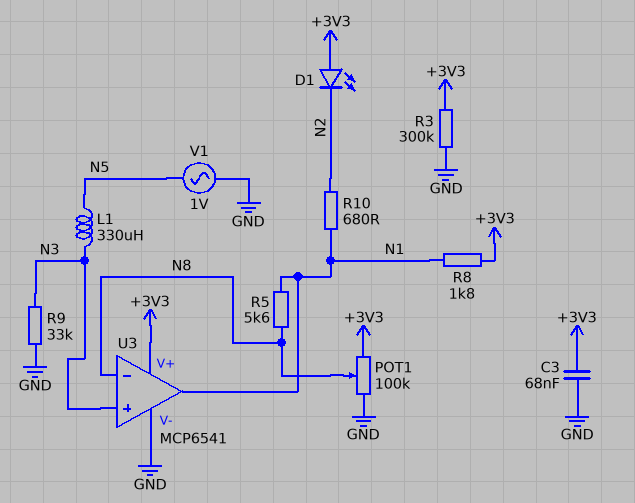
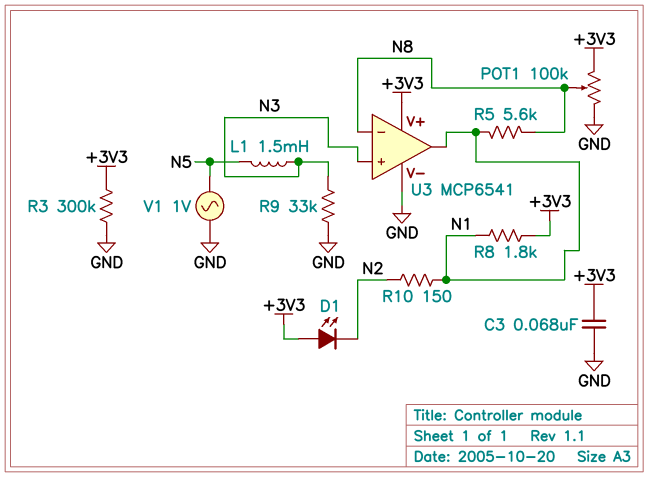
L1: 330uH (N3, N5) -> 1.5mH (N3, N5)
R10: 680 (N1, N2) -> 150 (N1, N2)

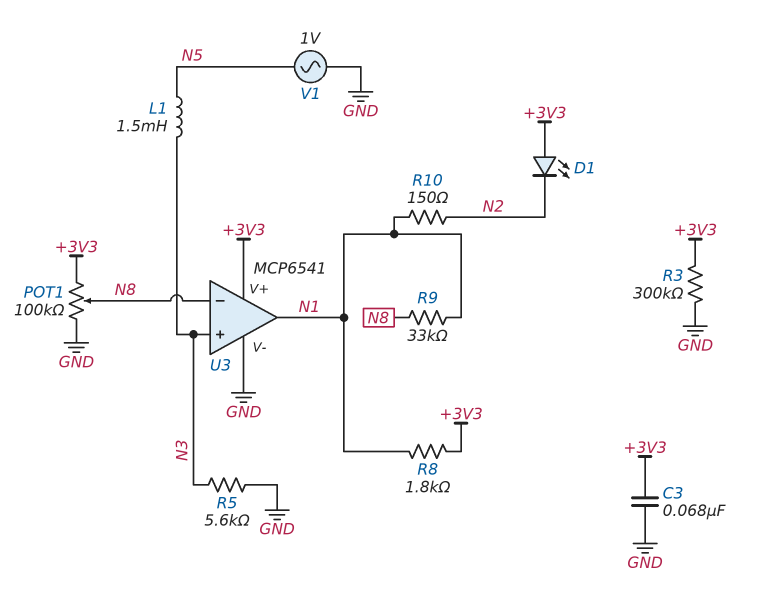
R5: 5.6k (N1, N8) -> 5.6k (GND, N3)
R9: 33k (GND, N3) -> 33k (N1, N8)

